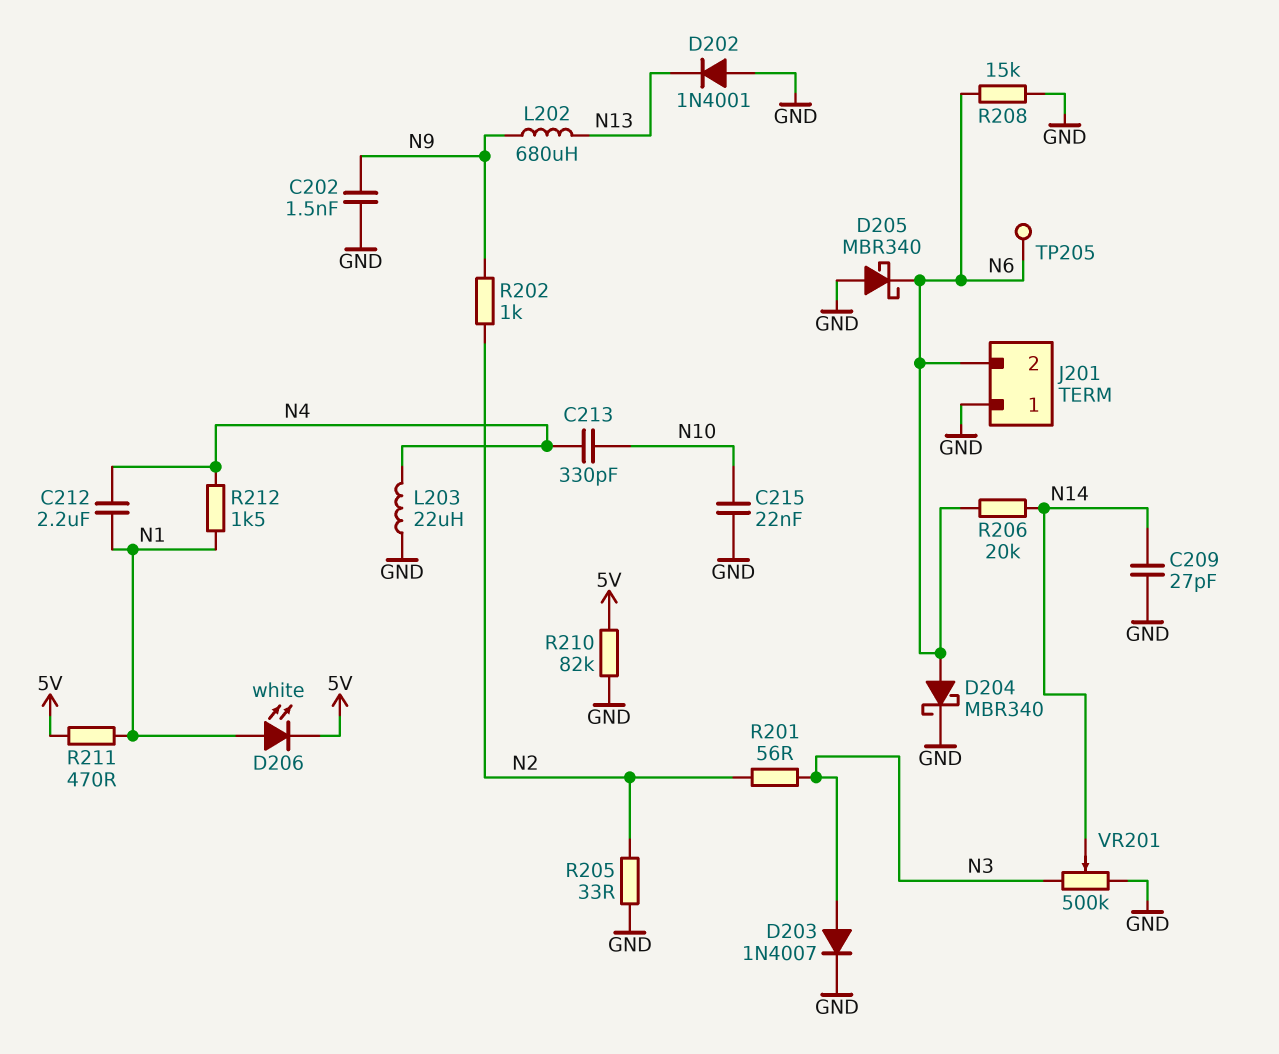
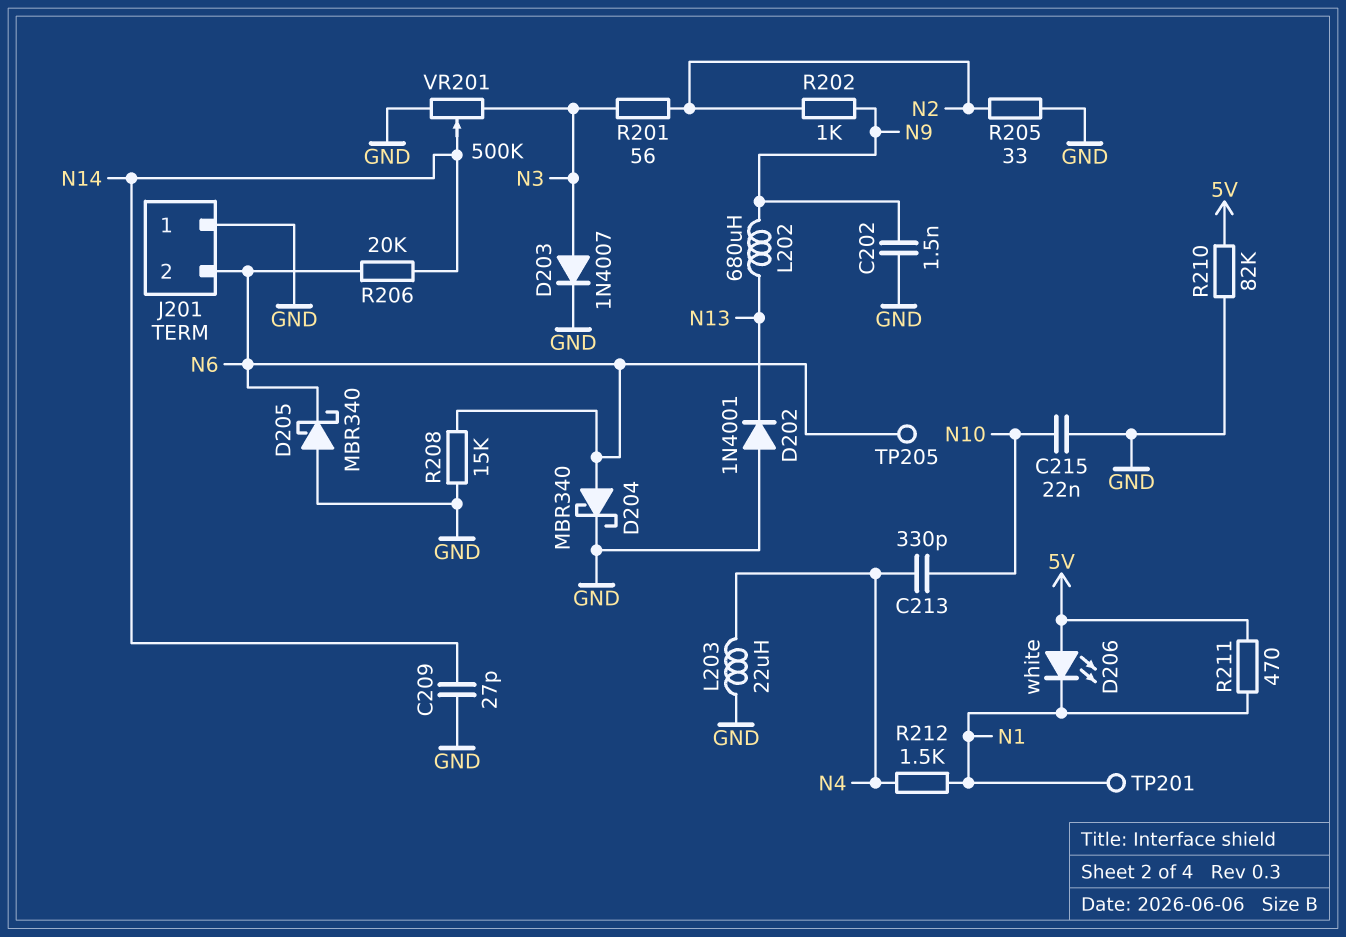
C212: 2.2uF (N1, N4) -> none
D206: LED white (A N1, K 5V) -> LED white (A 5V, K N1)
TP201: none -> test point (N1)

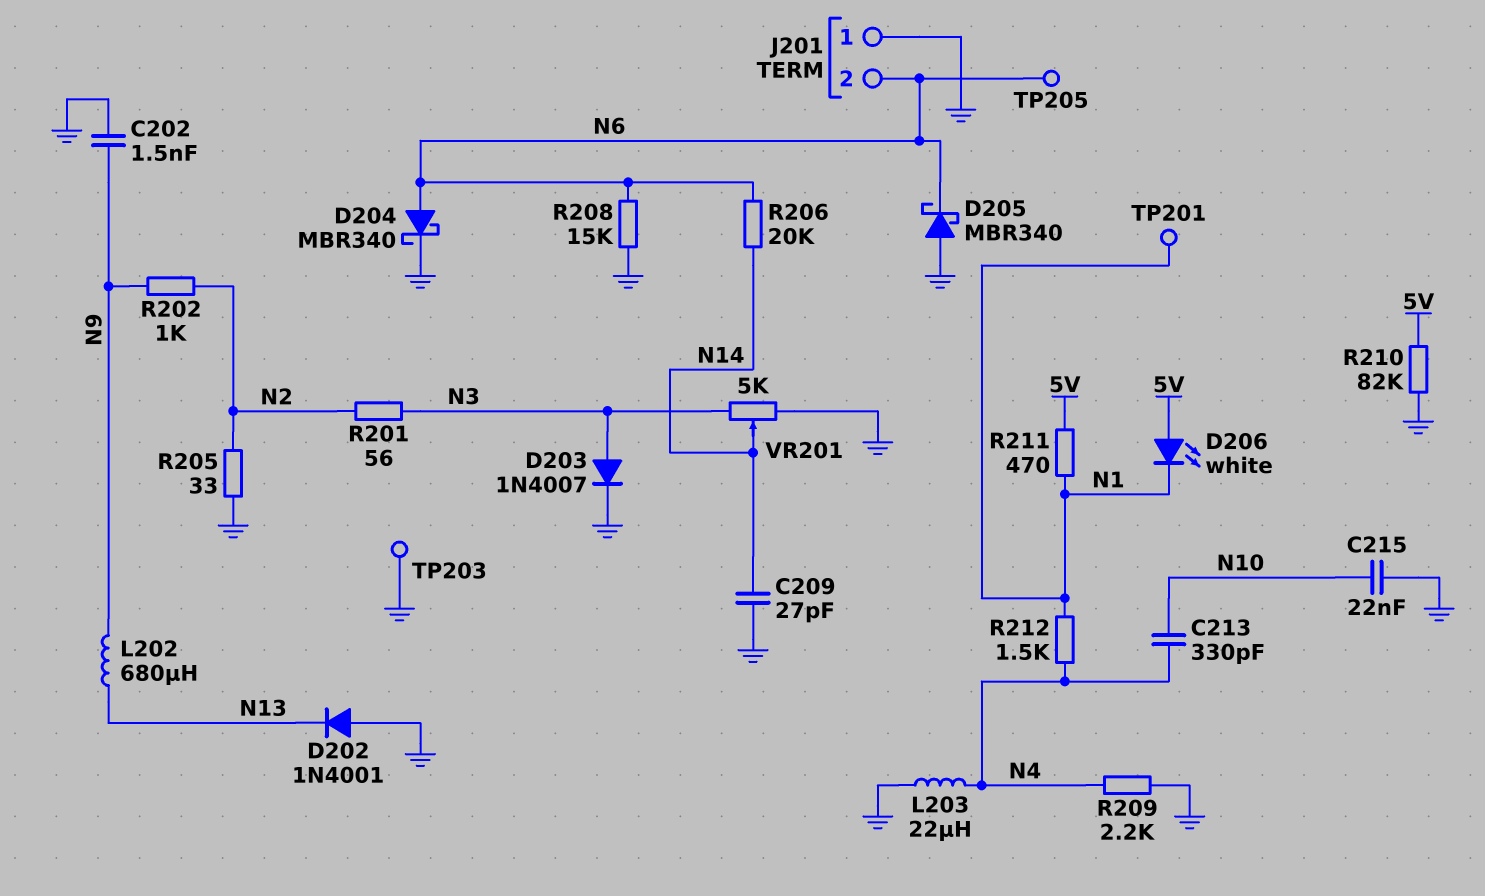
R209: none -> 2.2k (GND, N4)
TP203: none -> test point (GND)
VR201: 500k (GND, N3, wiper N14) -> 5k (GND, N3, wiper N14)

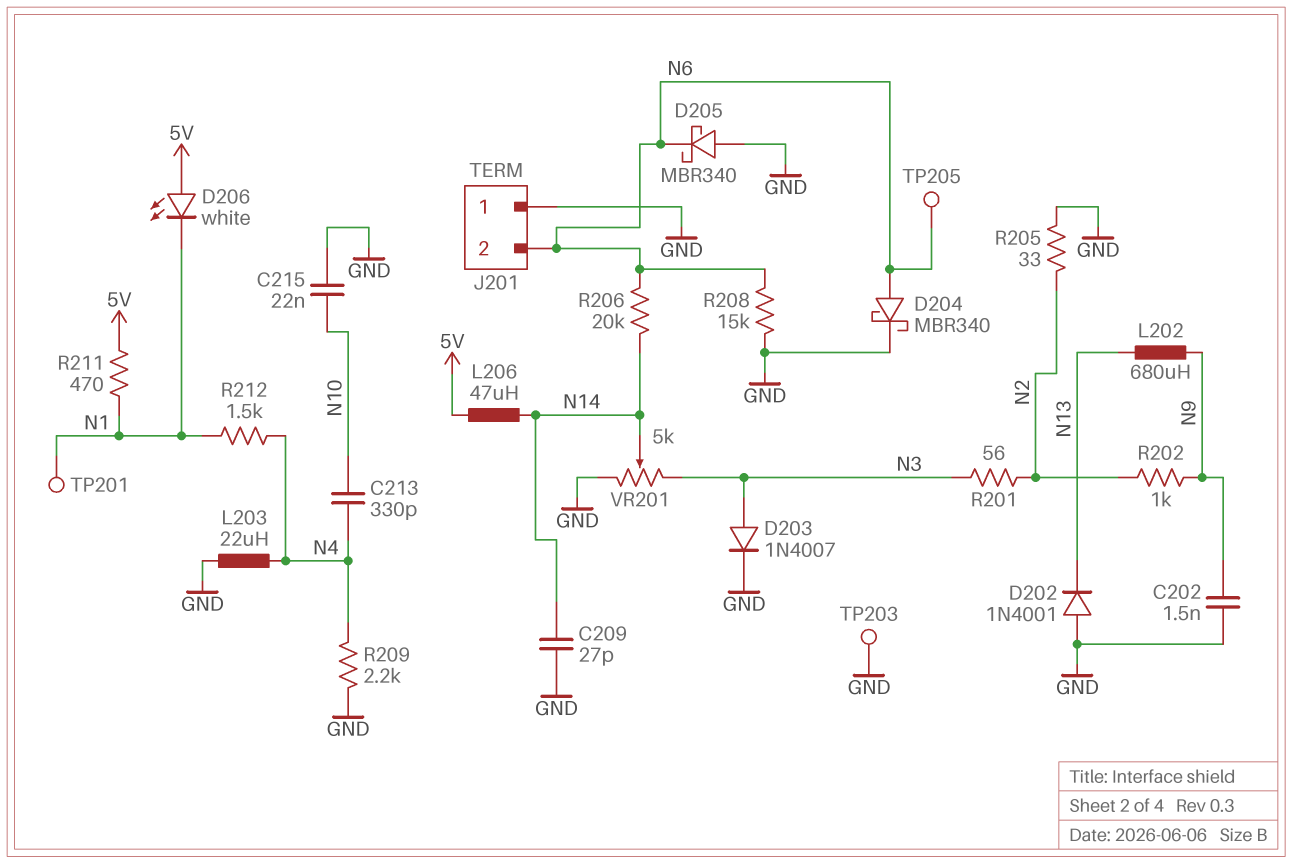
L206: none -> 47uH (5V, N14)
R210: 82k (5V, GND) -> none

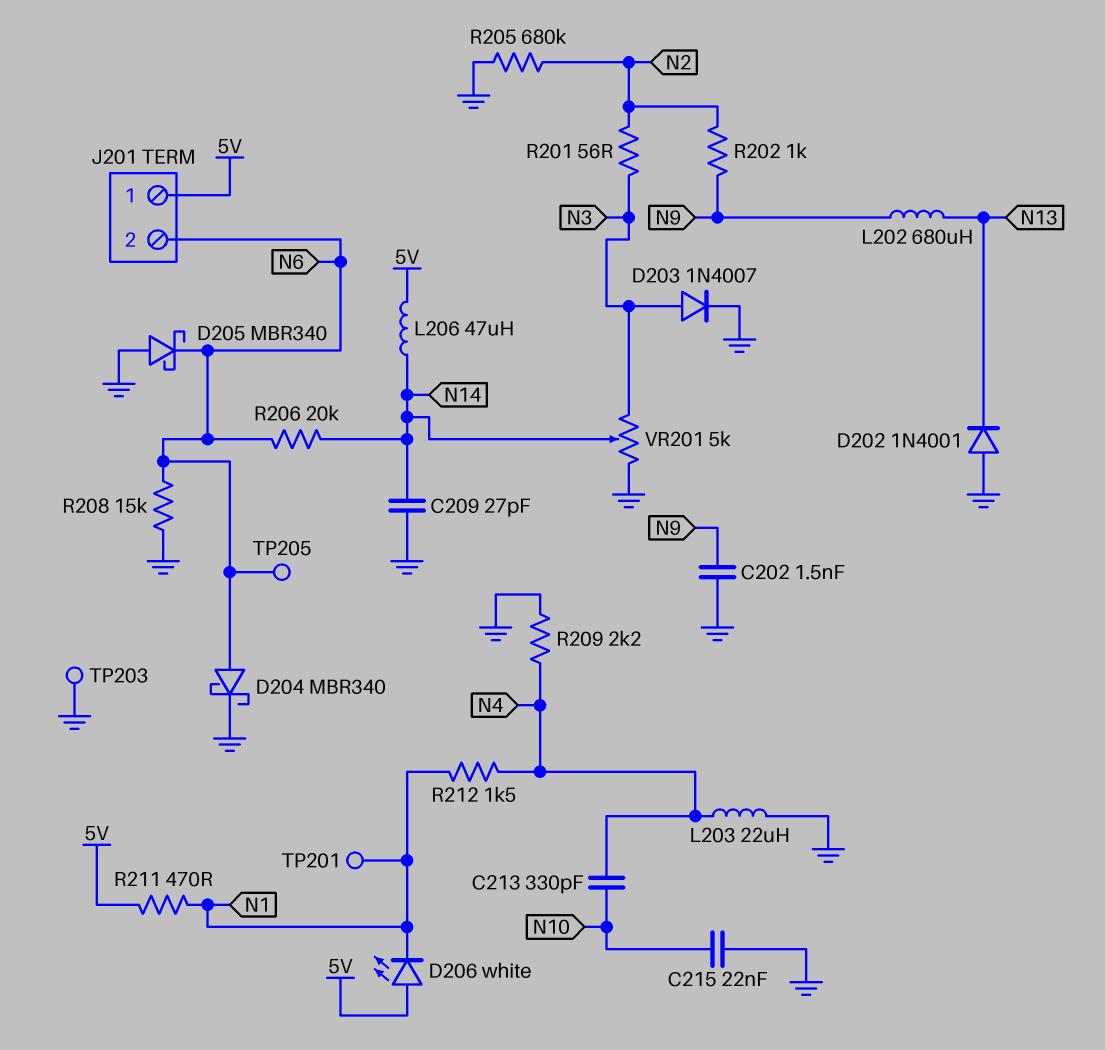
J201 pin 1: GND -> 5V
R205: 33 (GND, N2) -> 680k (GND, N2)

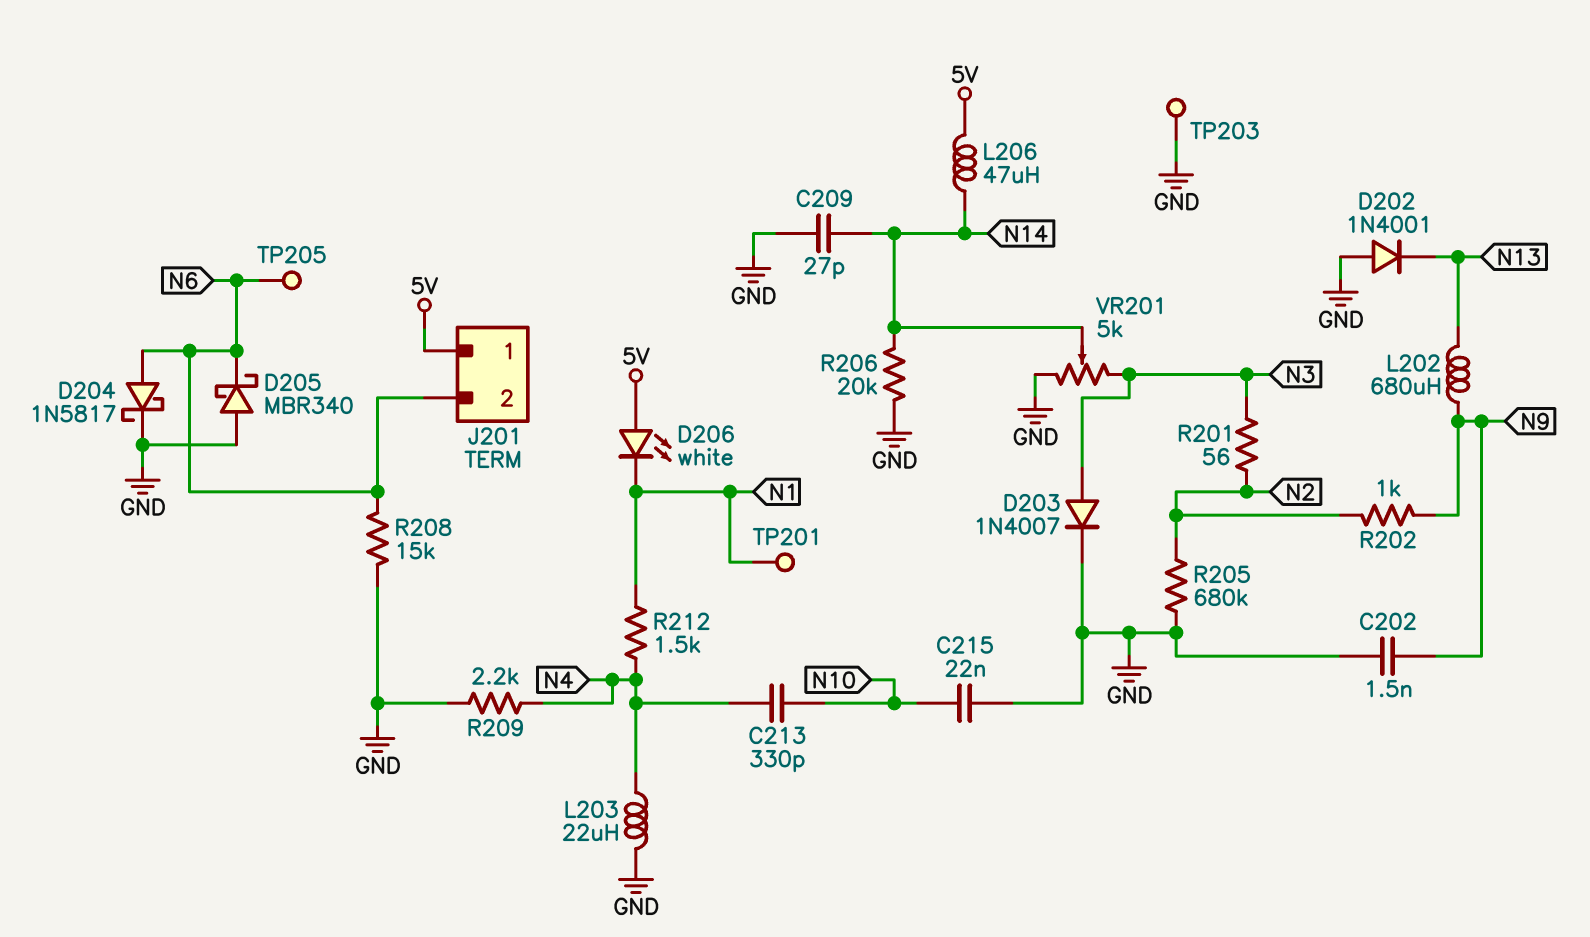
D204: schottky MBR340 (A N6, K GND) -> schottky 1N5817 (A N6, K GND)
R206: 20k (N6, N14) -> 20k (GND, N14)
R211: 470 (5V, N1) -> none

